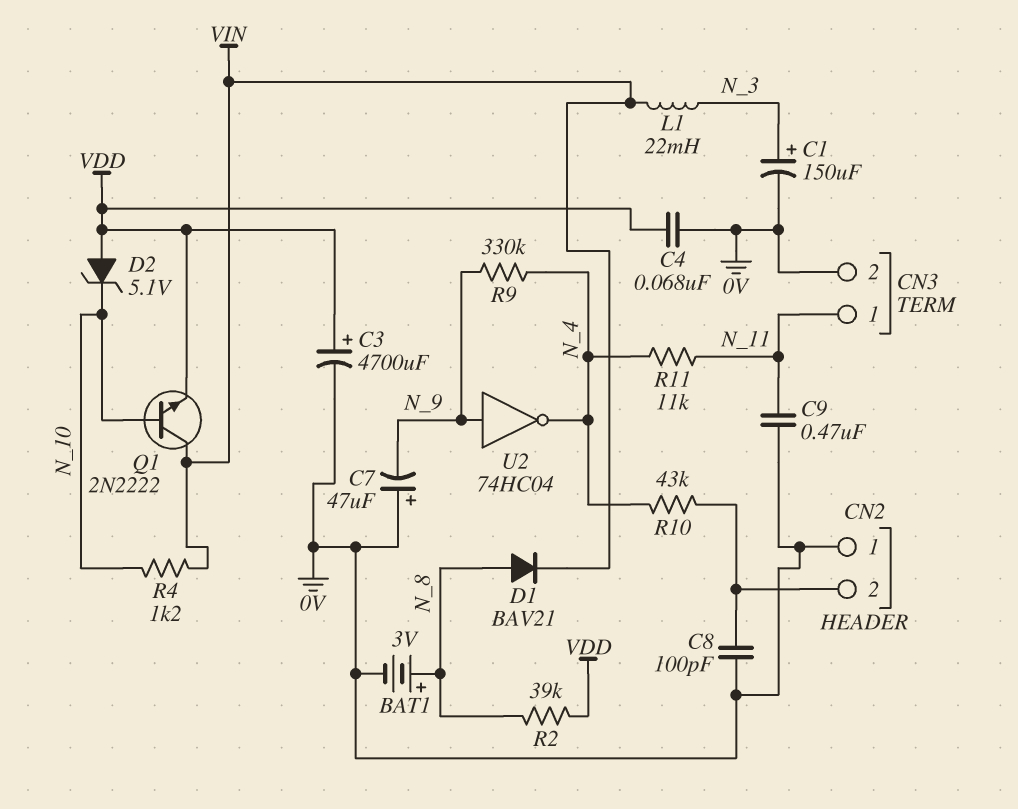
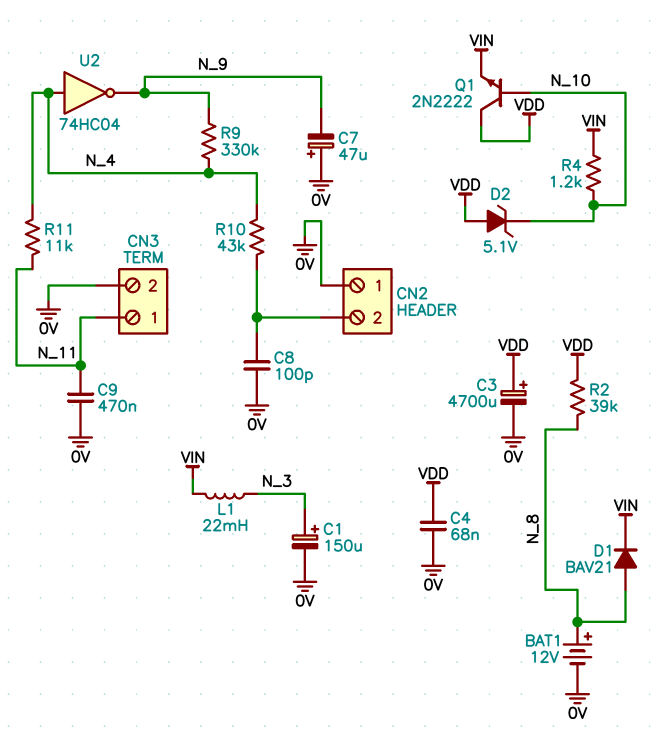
BAT1: 3V (plus N_8, minus 0V) -> 12V (plus N_8, minus 0V)
Q1: NPN 2N2222 (B N_10, C VIN, E VDD) -> NPN 2N2222 (B N_10, C VDD, E VIN)
U2: NOT 74HC04 (in N_9, out N_4) -> NOT 74HC04 (in N_4, out N_9)

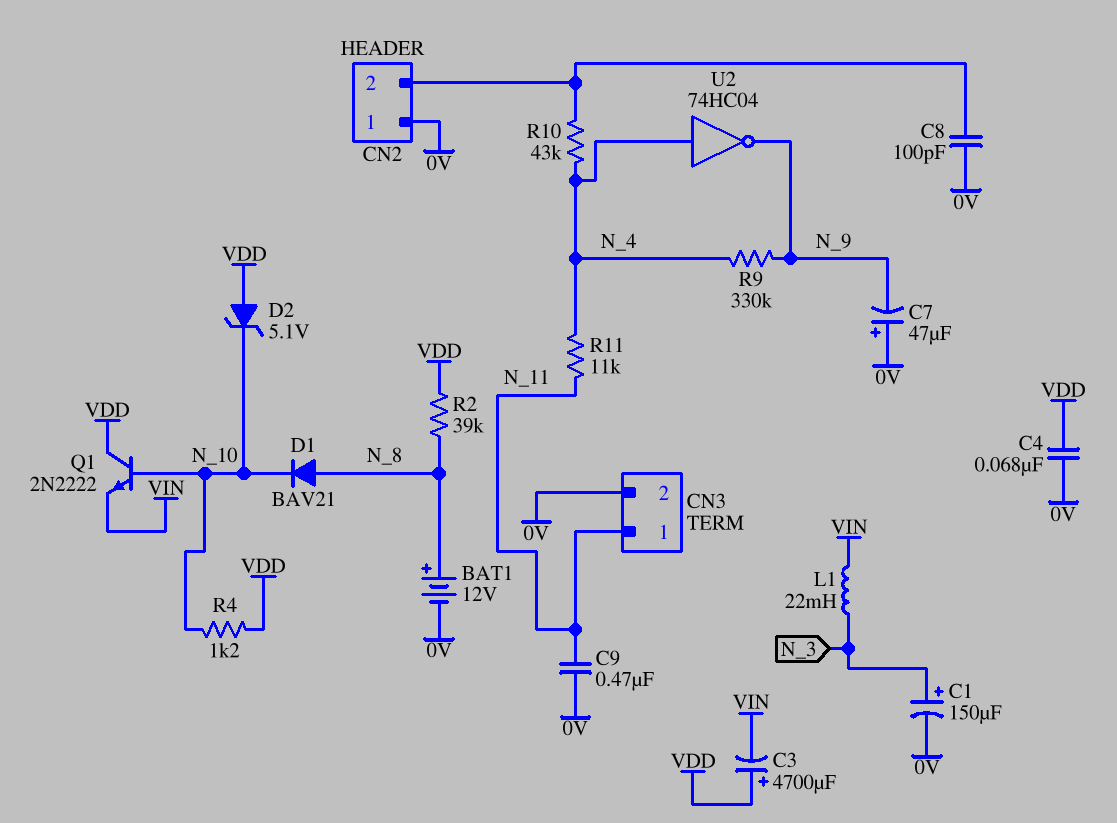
C3: 4700uF (plus VDD, minus 0V) -> 4700uF (plus VDD, minus VIN)
D1: diode BAV21 (A N_8, K VIN) -> diode BAV21 (A N_8, K N_10)
R4: 1.2k (N_10, VIN) -> 1.2k (N_10, VDD)

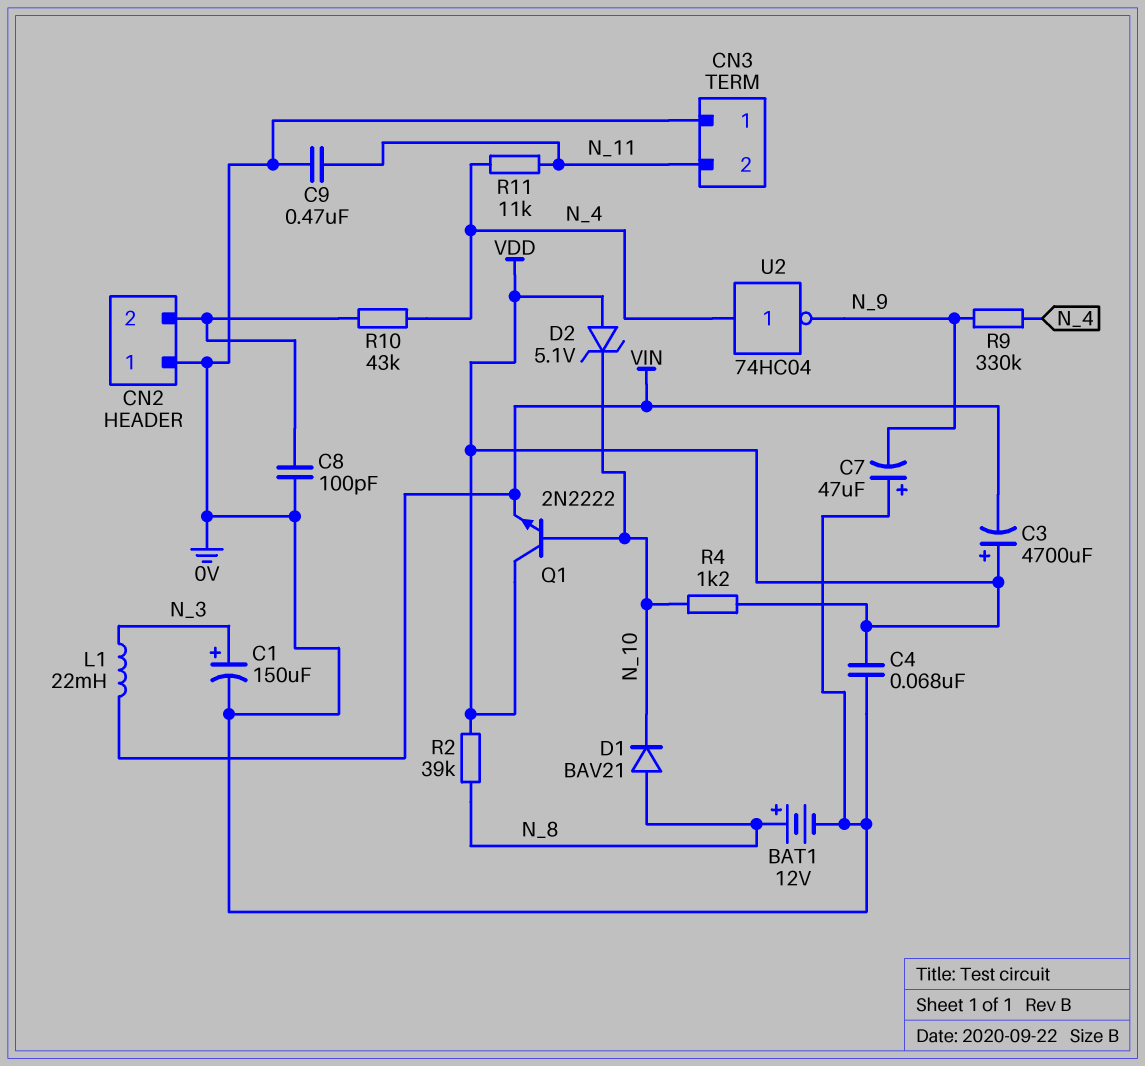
CN3 pin 1: N_11 -> 0V
CN3 pin 2: 0V -> N_11

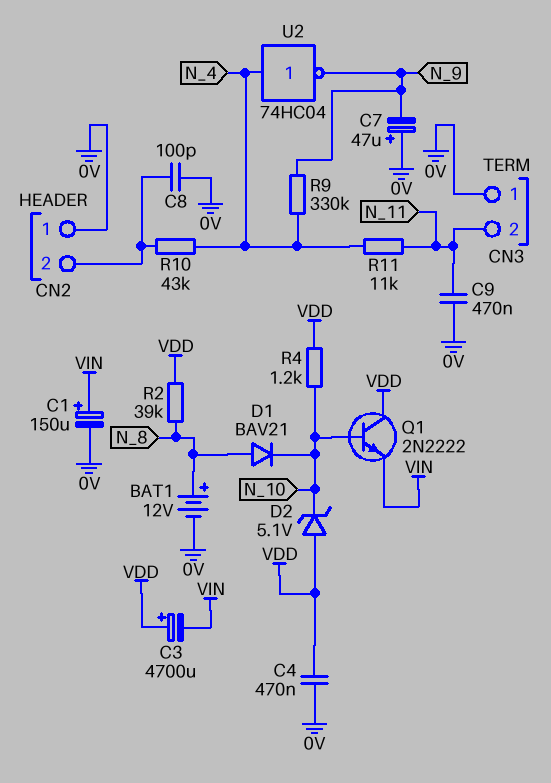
C1: 150uF (plus N_3, minus 0V) -> 150uF (plus VIN, minus 0V)
C4: 68nF (0V, VDD) -> 470nF (0V, VDD)
L1: 22mH (N_3, VIN) -> none

